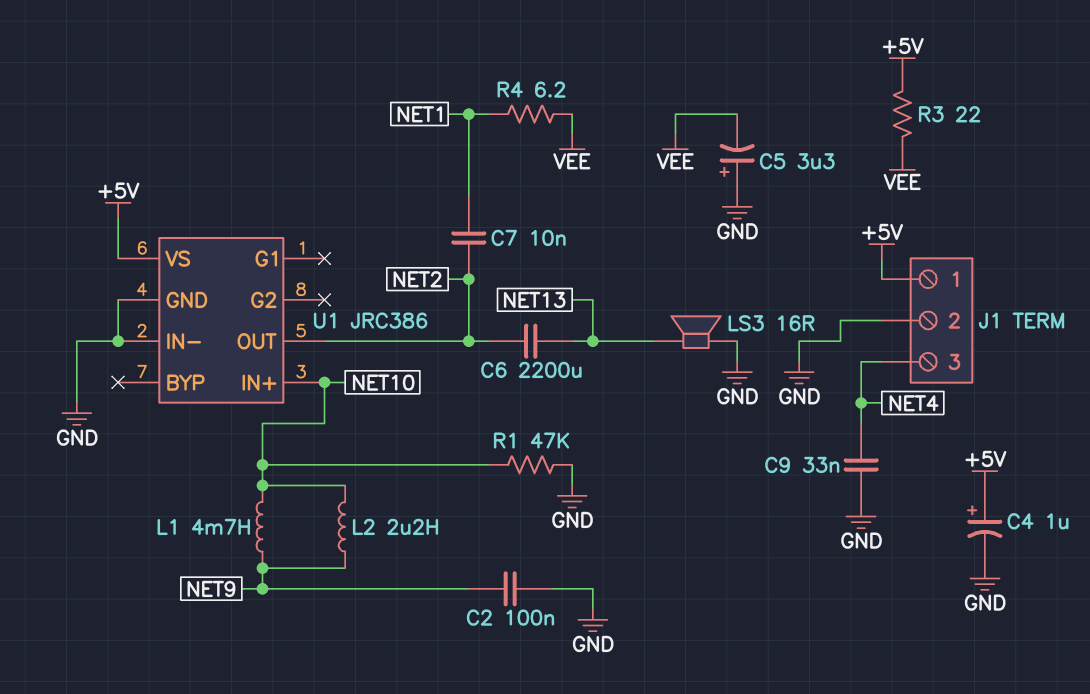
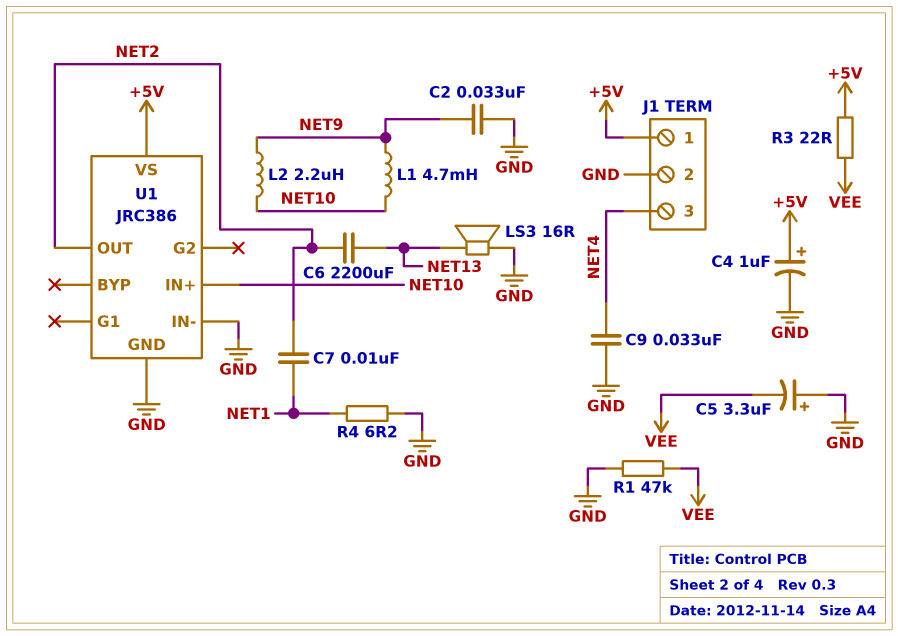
C2: 100nF (GND, NET9) -> 33nF (GND, NET9)
R1: 47k (GND, NET10) -> 47k (GND, VEE)
R4: 6.2 (NET1, VEE) -> 6.2 (GND, NET1)

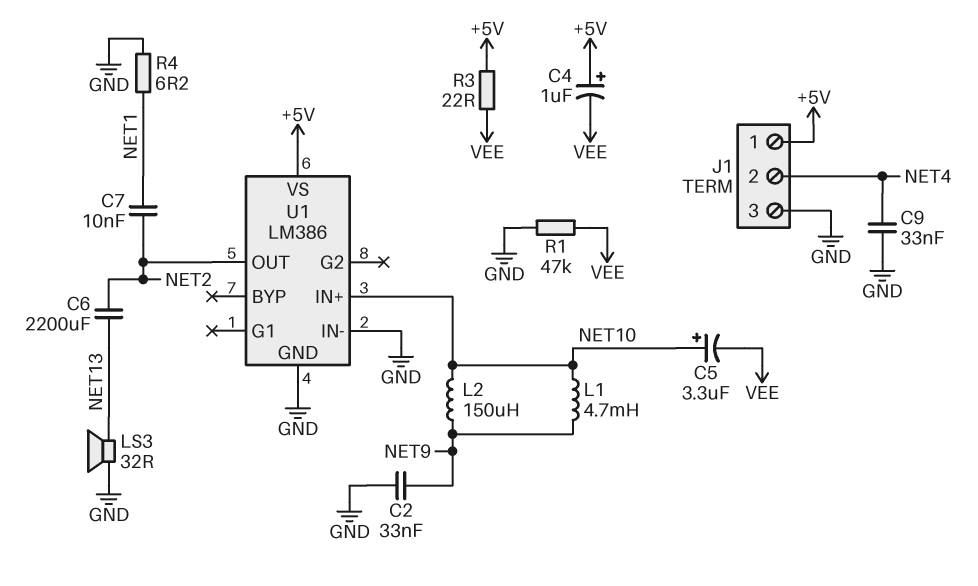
C4: 1uF (plus +5V, minus GND) -> 1uF (plus +5V, minus VEE)
C5: 3.3uF (plus GND, minus VEE) -> 3.3uF (plus NET10, minus VEE)
J1 pin 2: GND -> NET4
J1 pin 3: NET4 -> GND
L2: 2.2uH (NET9, NET10) -> 150uH (NET9, NET10)
LS3: speaker 16R (GND, NET13) -> speaker 32R (GND, NET13)
U1: JRC386 -> LM386

